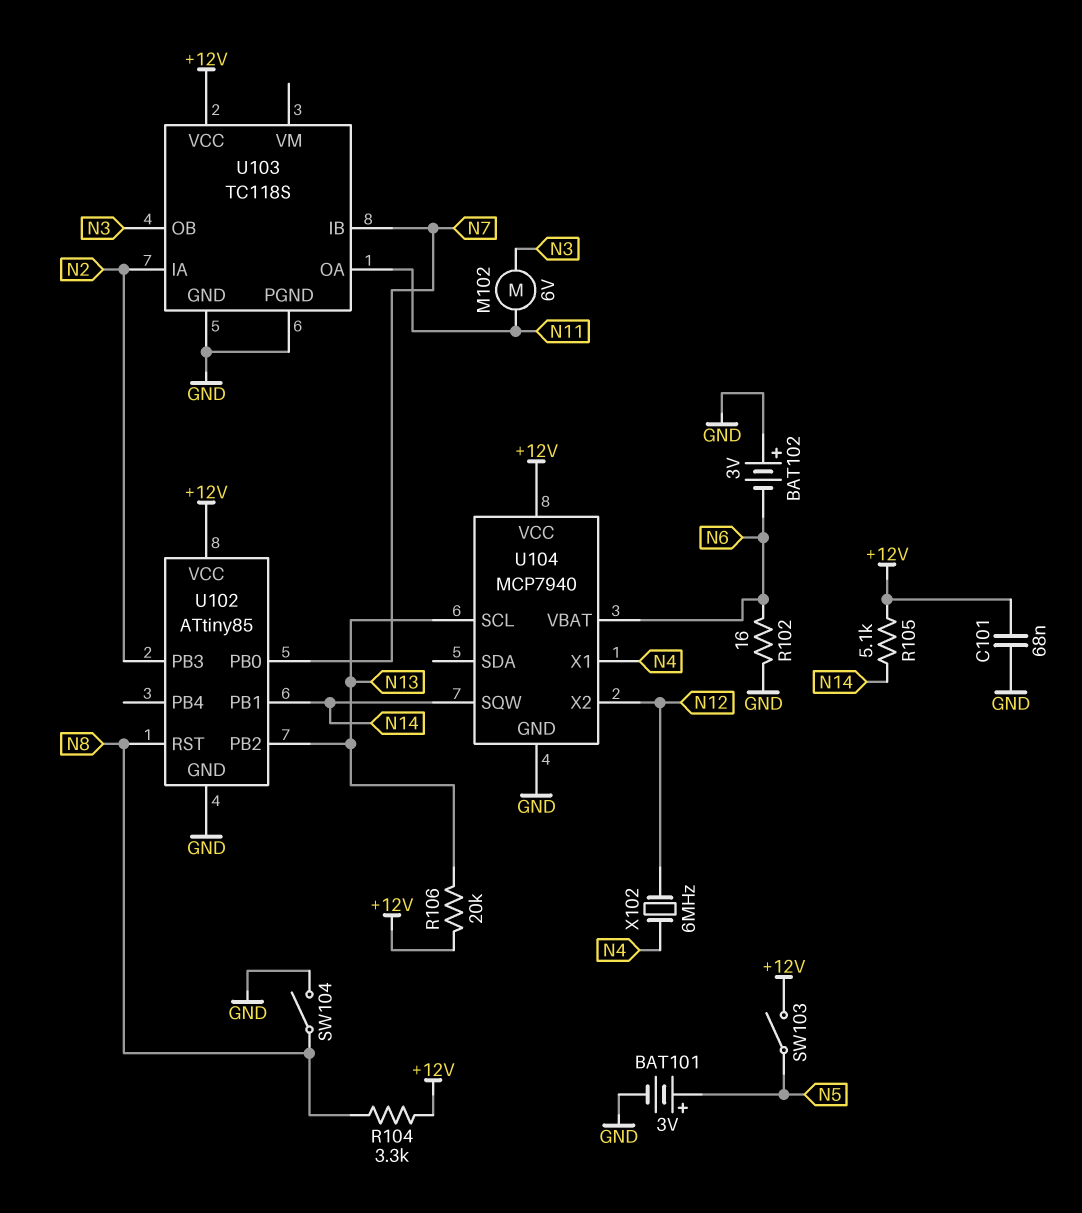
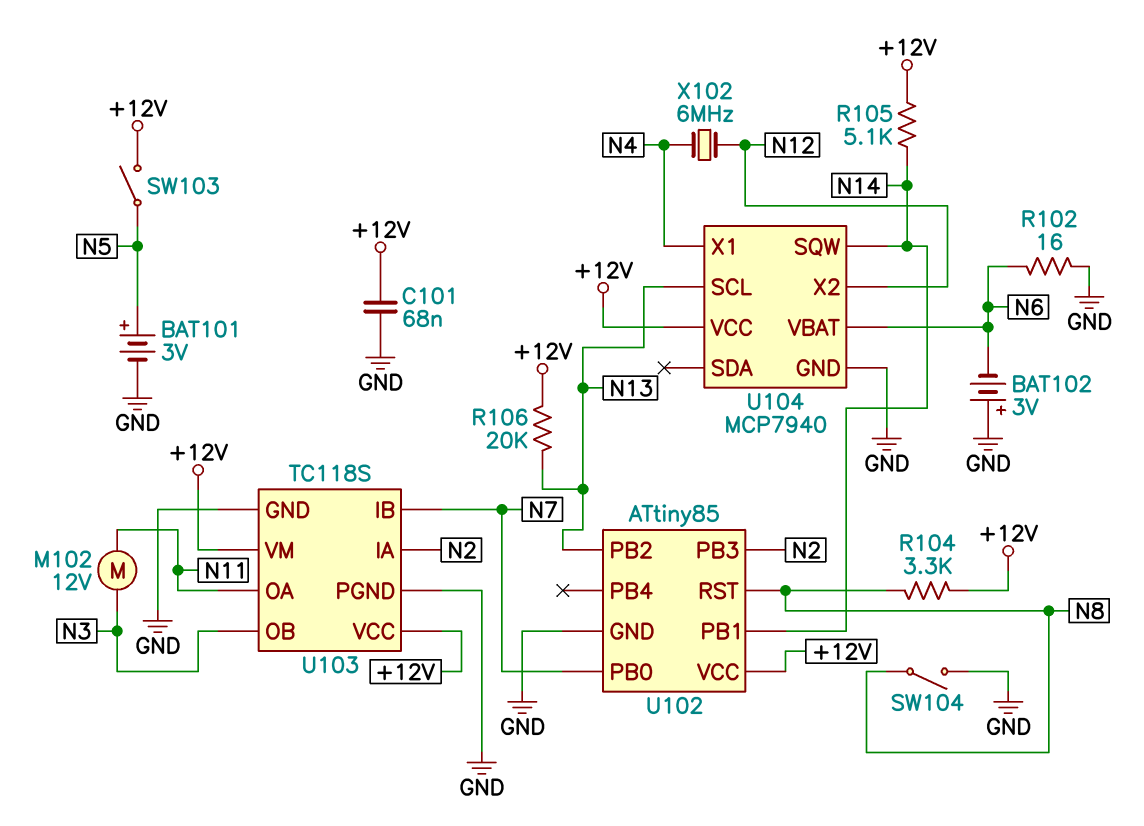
M102: motor 6V (N3, N11) -> motor 12V (N3, N11)
U103 pin VM: none -> +12V

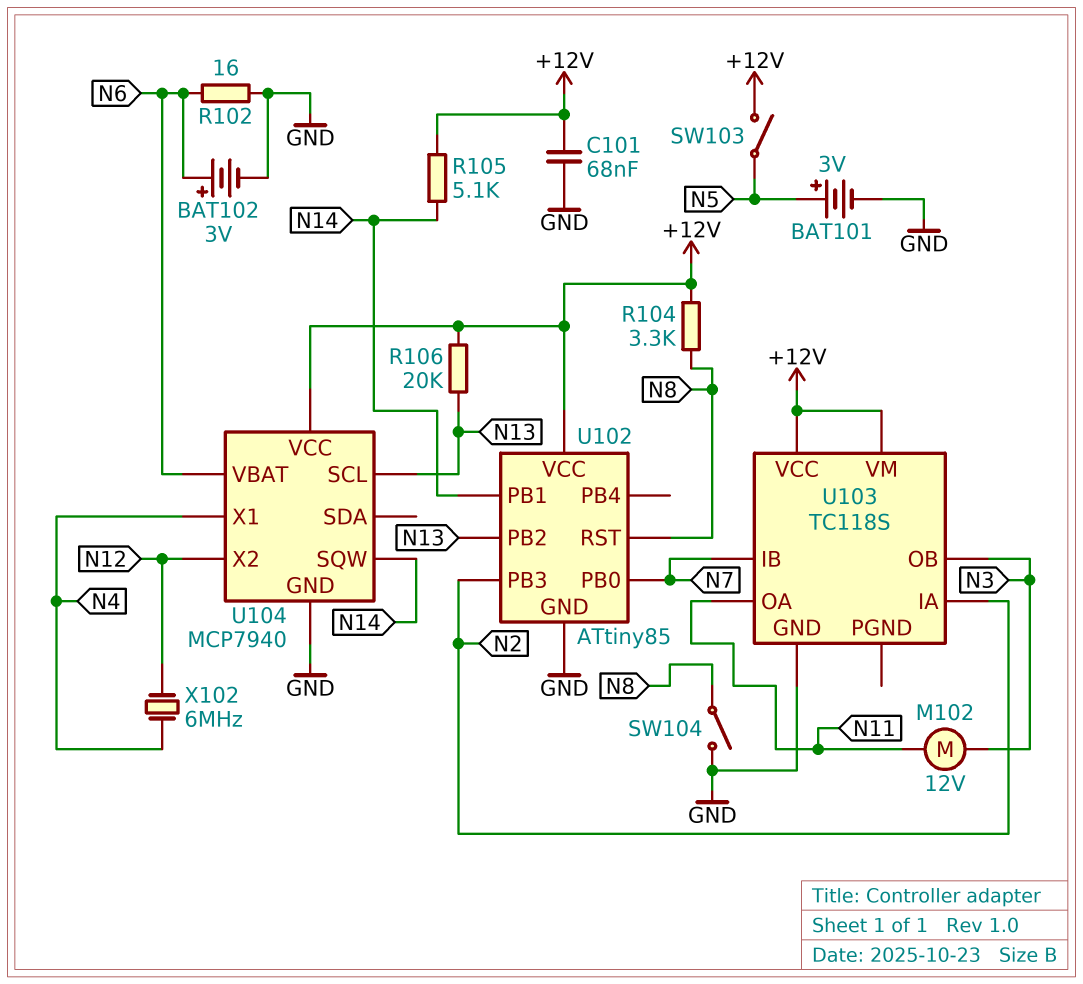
BAT102: 3V (plus GND, minus N6) -> 3V (plus N6, minus GND)
U103 pin PGND: GND -> none

